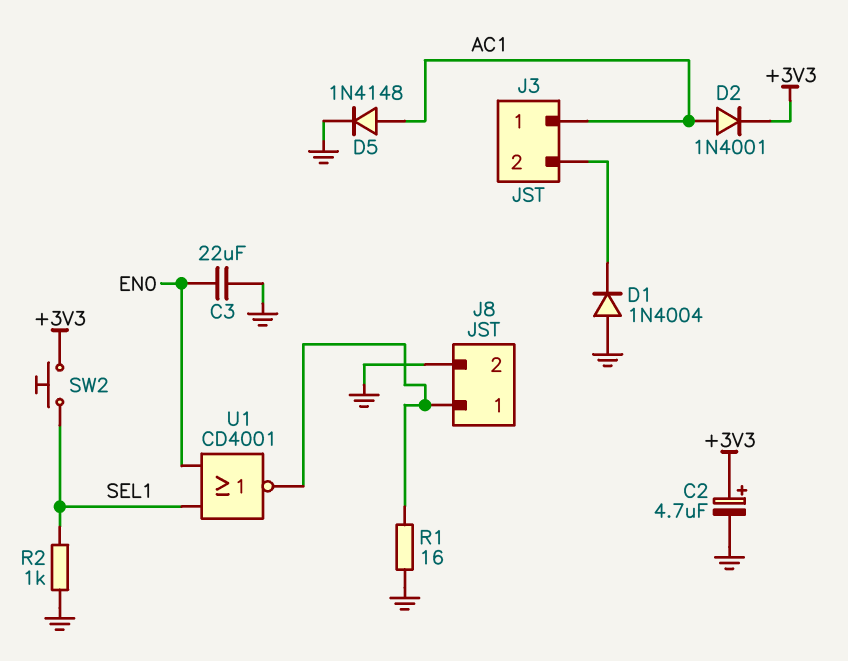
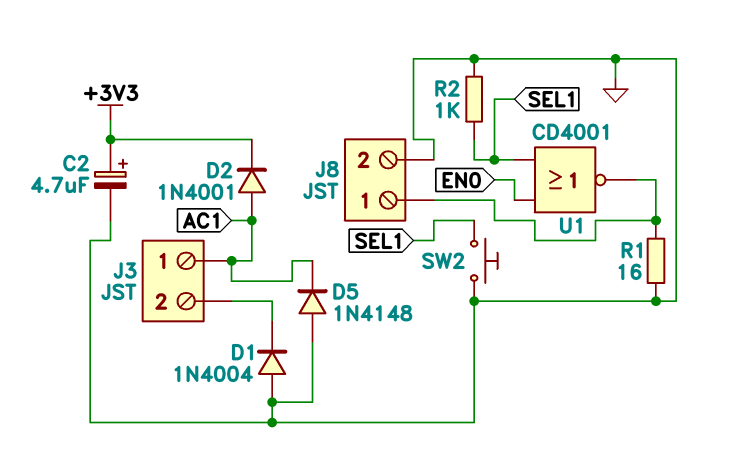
C3: 22uF (EN0, GND) -> none
D5: diode 1N4148 (A AC1, K GND) -> diode 1N4148 (A GND, K AC1)
SW2: button (+3V3, SEL1) -> button (GND, SEL1)

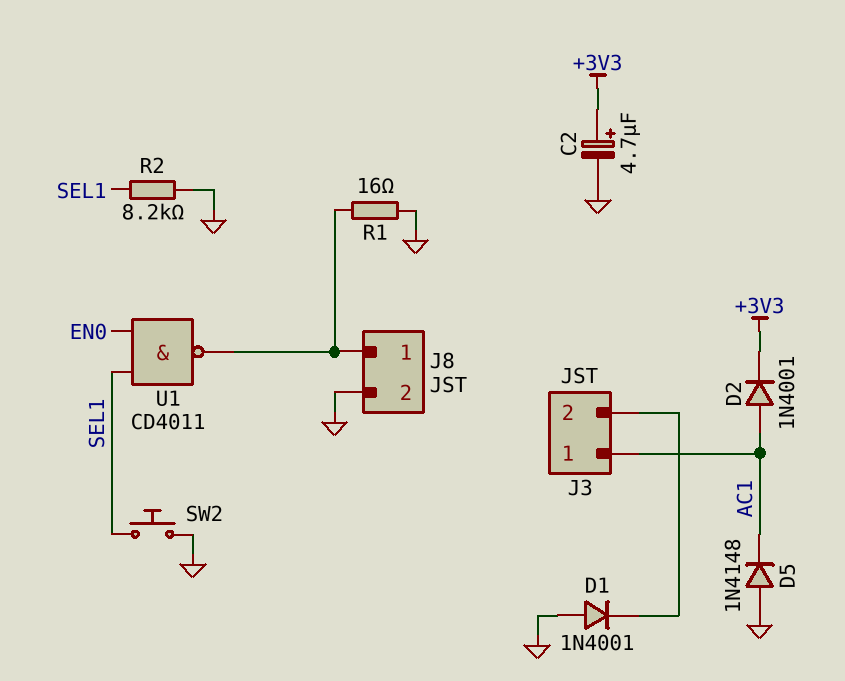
D1: diode 1N4004 (A GND, K J3/2) -> diode 1N4001 (A GND, K J3/2)
R2: 1k (GND, SEL1) -> 8.2k (GND, SEL1)
U1: NOR CD4001 (in EN0, in SEL1, out J8/1) -> NAND CD4011 (in EN0, in SEL1, out J8/1)

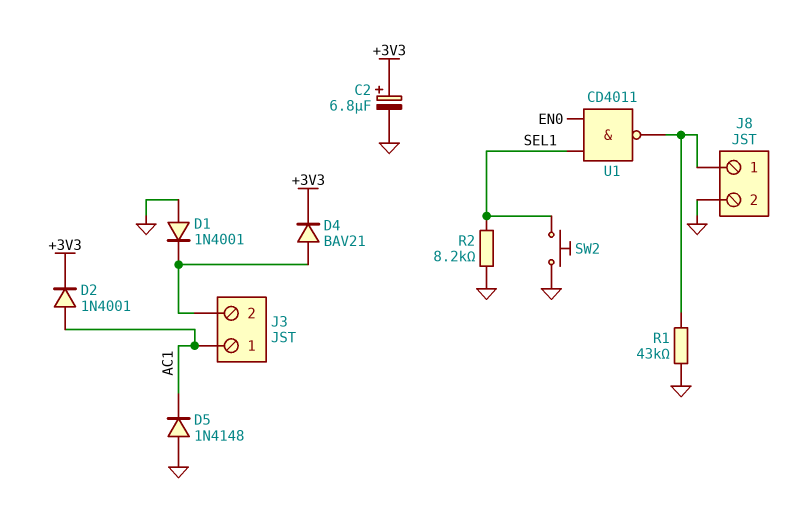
C2: 4.7uF (plus +3V3, minus GND) -> 6.8uF (plus +3V3, minus GND)
D4: none -> diode BAV21 (A J3/2, K +3V3)
R1: 16 (GND, J8/1) -> 43k (GND, J8/1)

